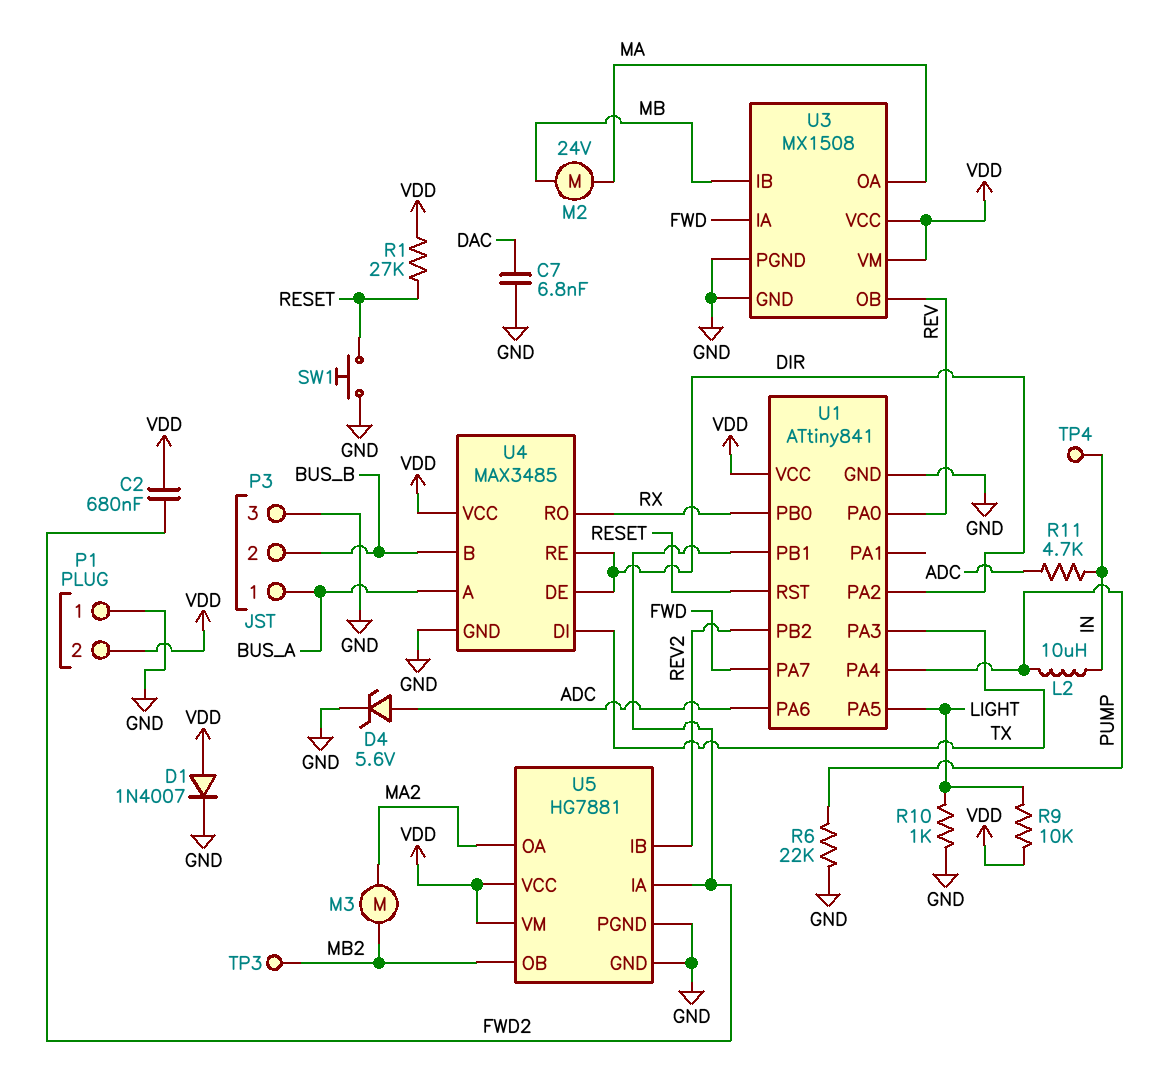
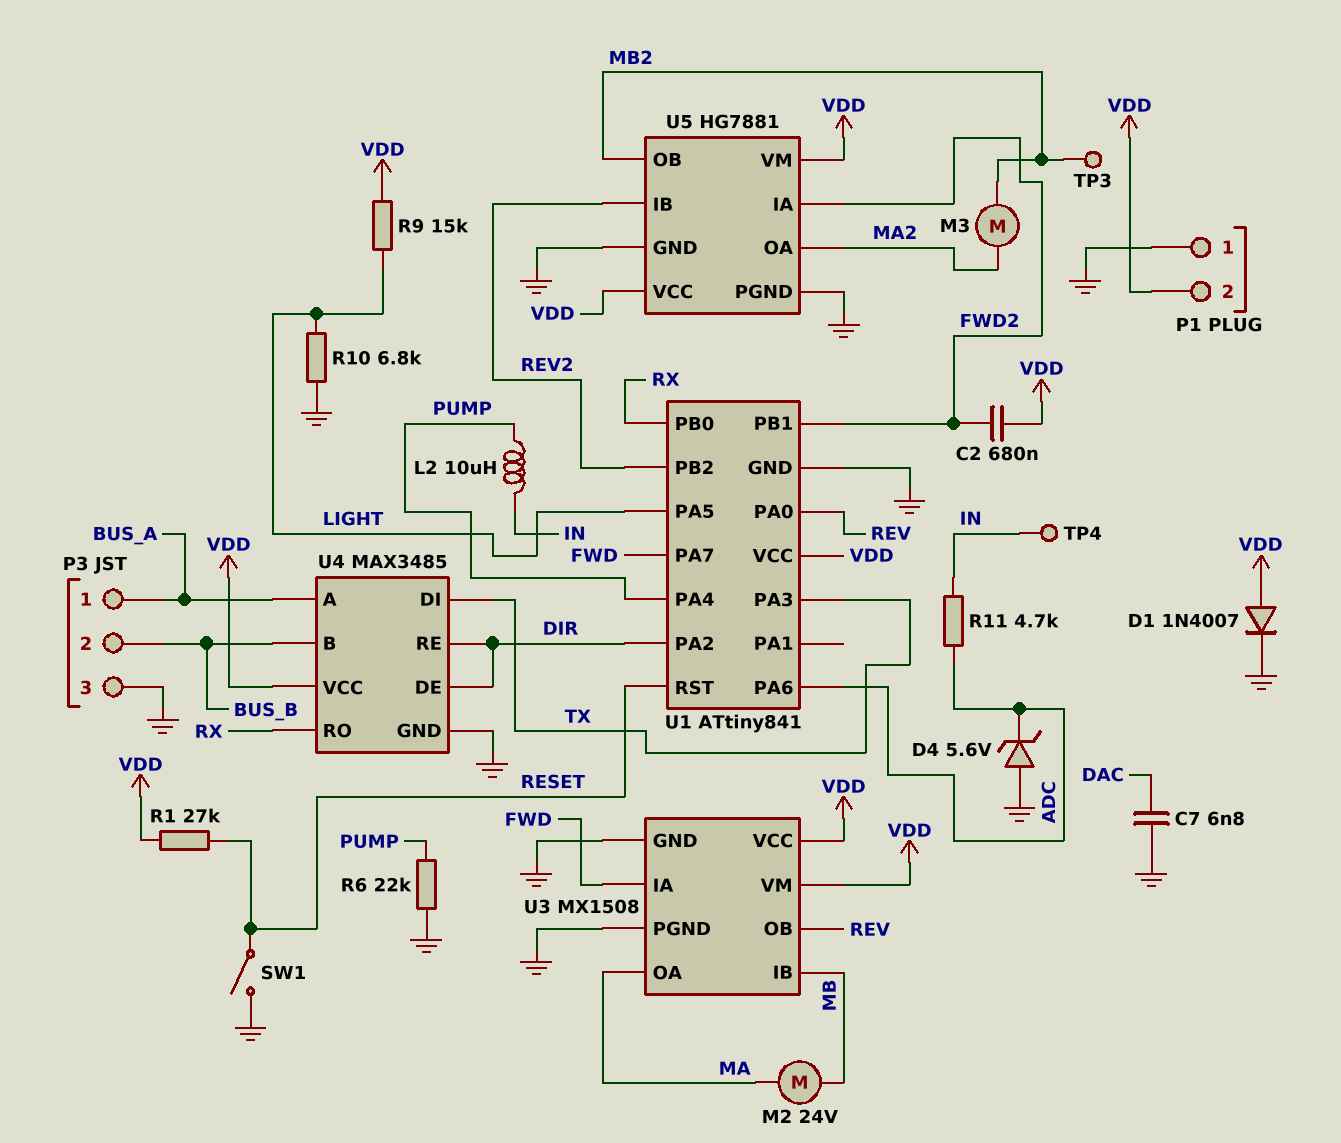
D4: zener 5.6V (A ADC, K GND) -> zener 5.6V (A GND, K ADC)
R9: 10k (LIGHT, VDD) -> 15k (LIGHT, VDD)
R10: 1k (GND, LIGHT) -> 6.8k (GND, LIGHT)
SW1: button (GND, RESET) -> switch (GND, RESET)

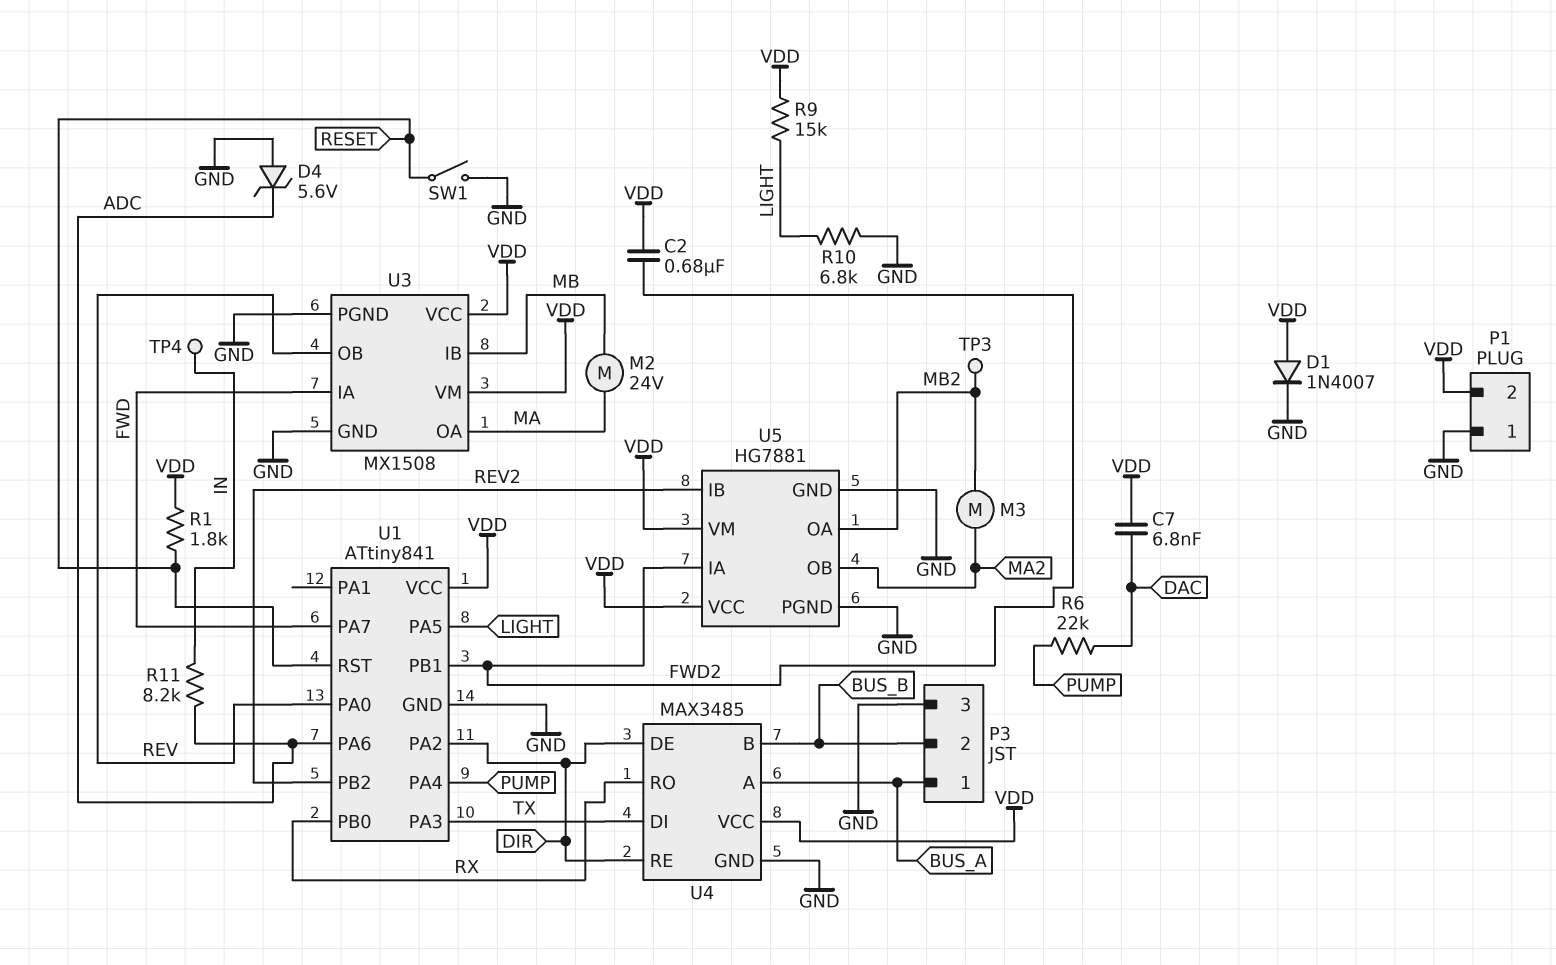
C7: 6.8nF (DAC, GND) -> 6.8nF (DAC, VDD)
L2: 10uH (IN, PUMP) -> none
R1: 27k (RESET, VDD) -> 1.8k (RESET, VDD)
R6: 22k (GND, PUMP) -> 22k (DAC, PUMP)
R11: 4.7k (ADC, IN) -> 8.2k (ADC, IN)
U5 pin OA: MA2 -> MB2
U5 pin OB: MB2 -> MA2

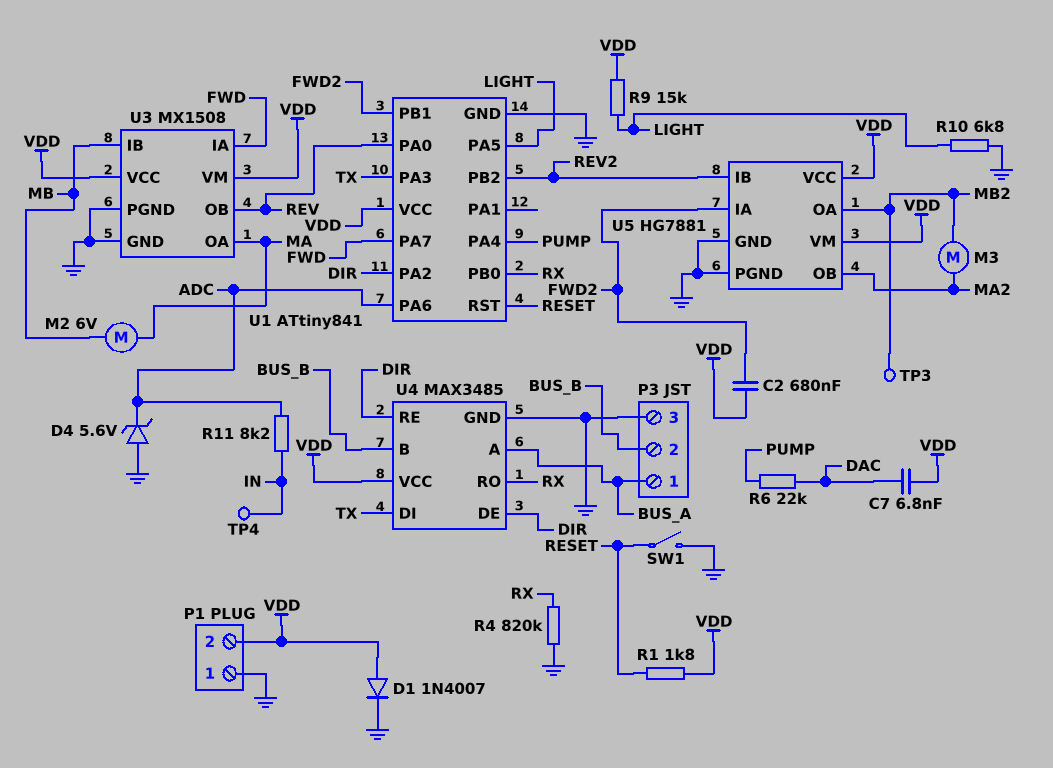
M2: motor 24V (MA, MB) -> motor 6V (MA, MB)
R4: none -> 820k (GND, RX)

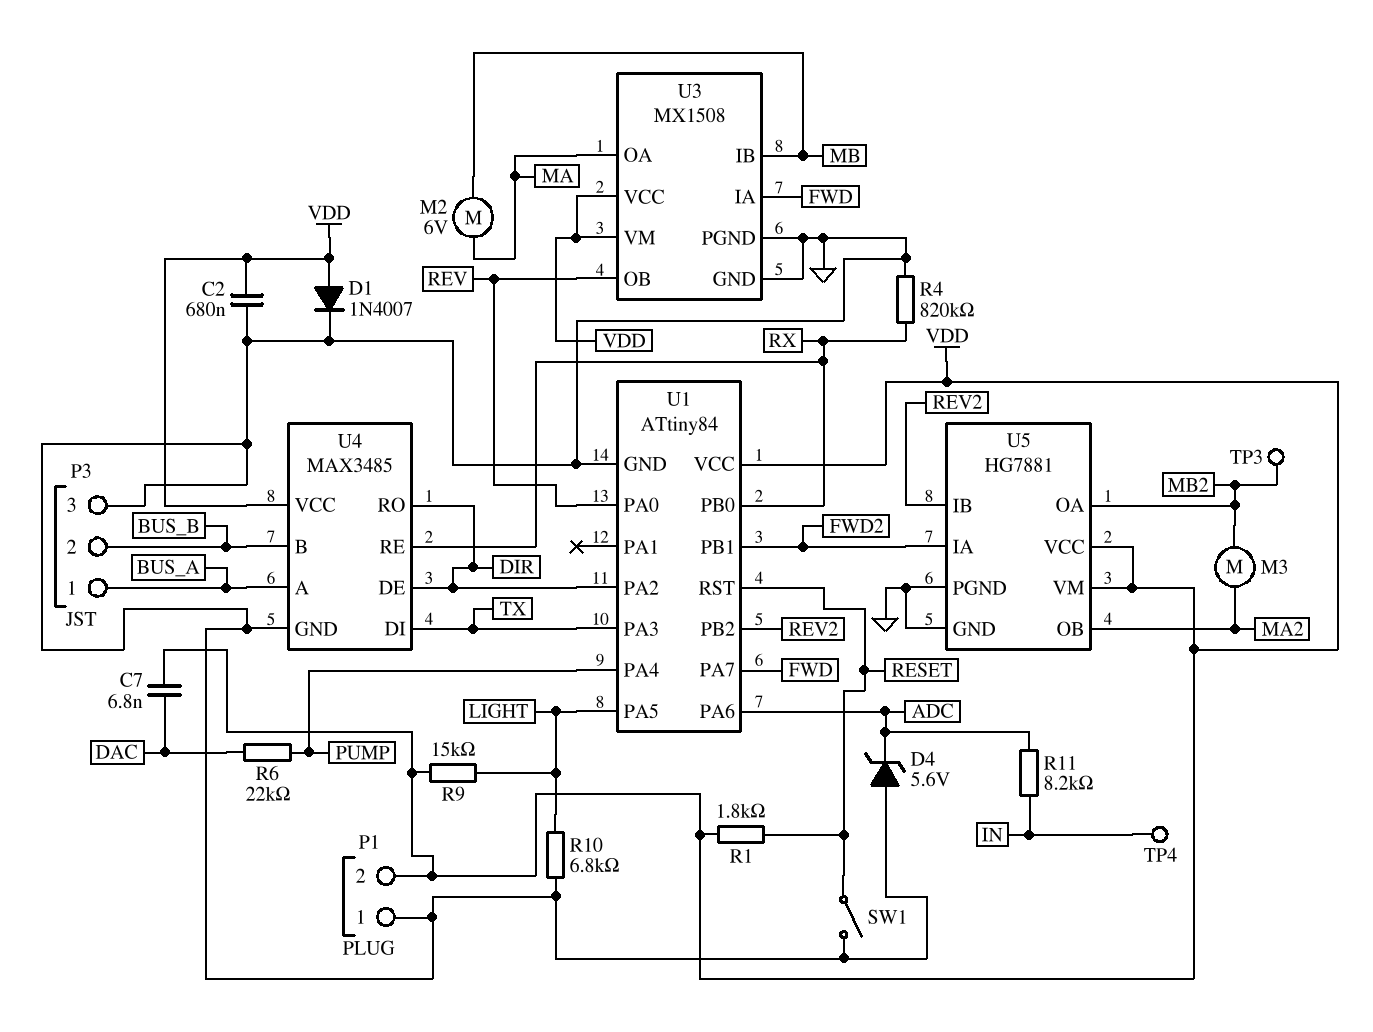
C2: 680nF (FWD2, VDD) -> 680nF (GND, VDD)
U1: ATtiny841 -> ATtiny84
U4 pin RE: DIR -> RX
U4 pin RO: RX -> DIR

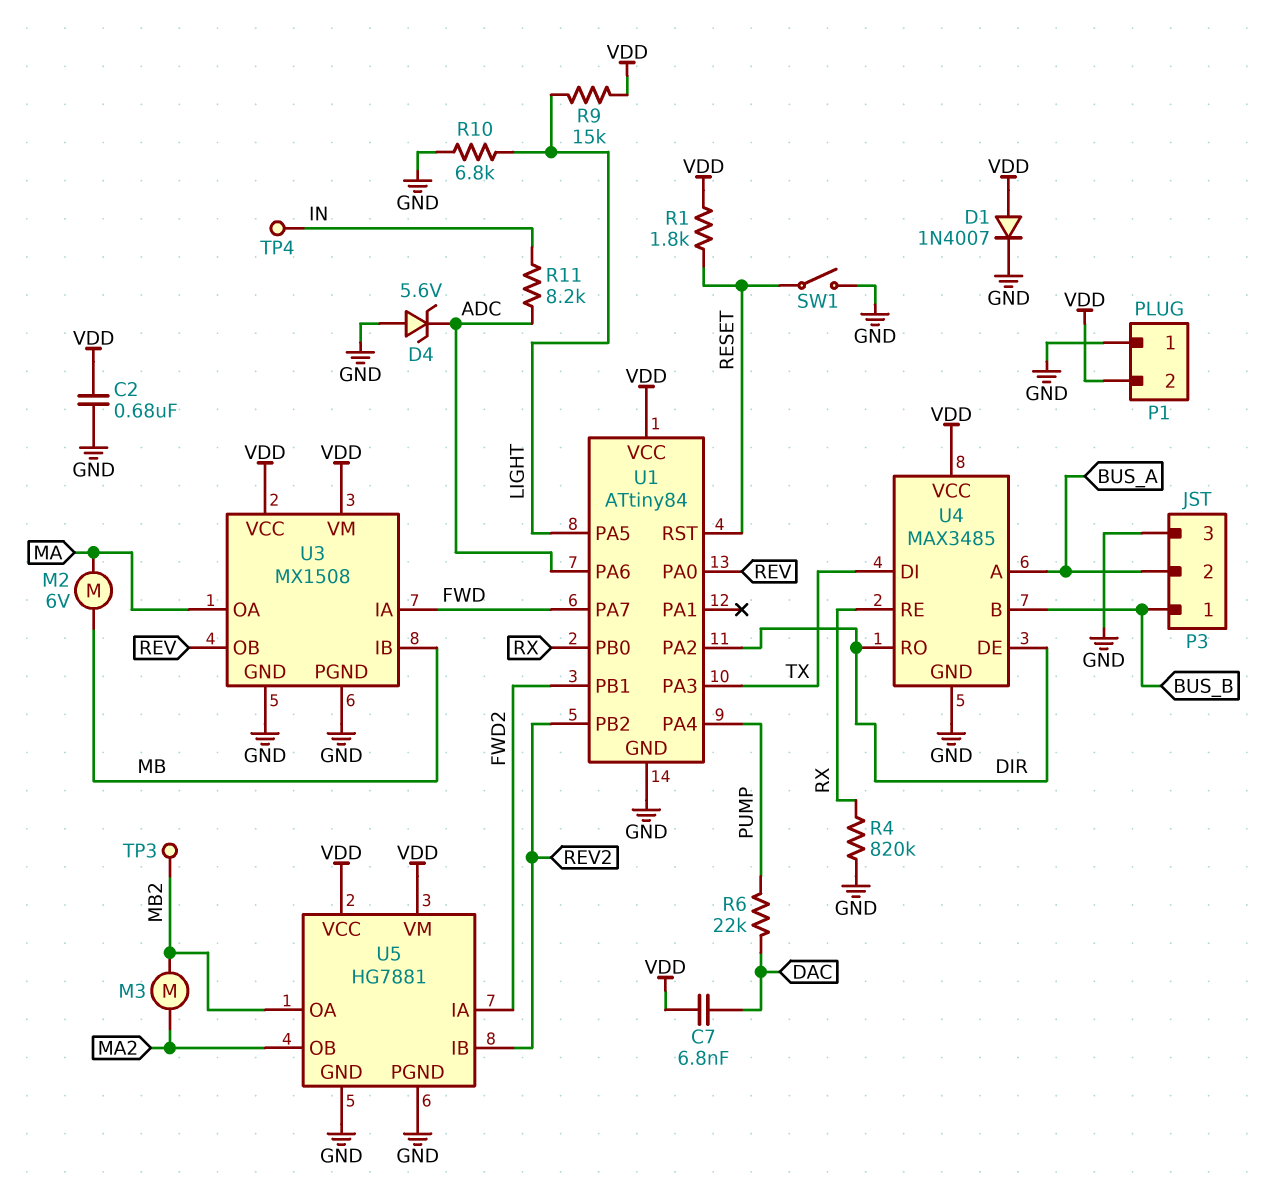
P3 pin 1: BUS_A -> BUS_B
P3 pin 2: BUS_B -> BUS_A

